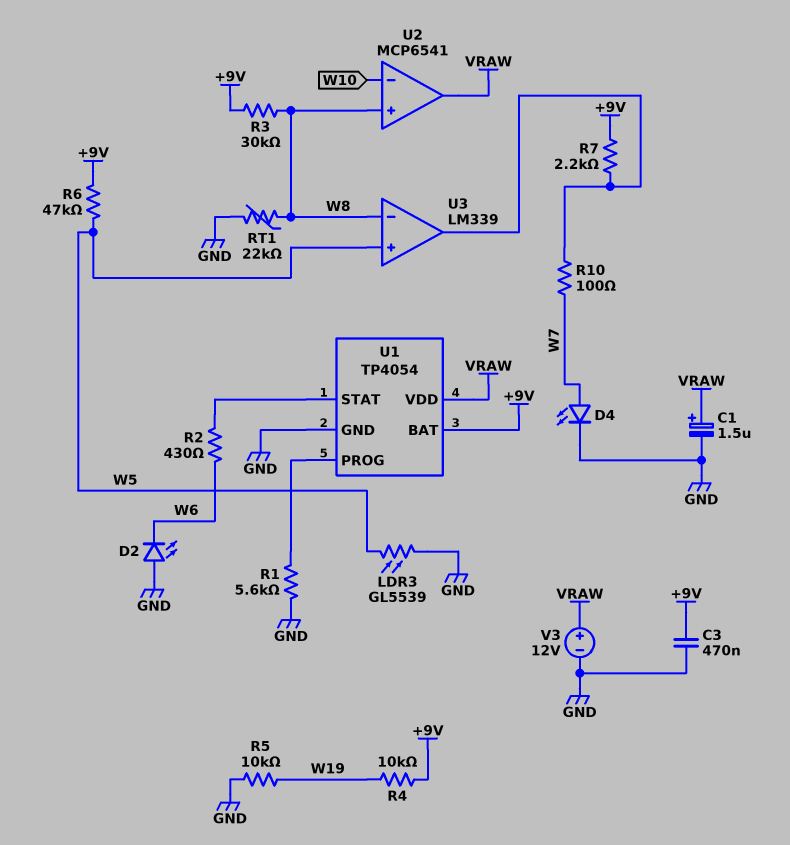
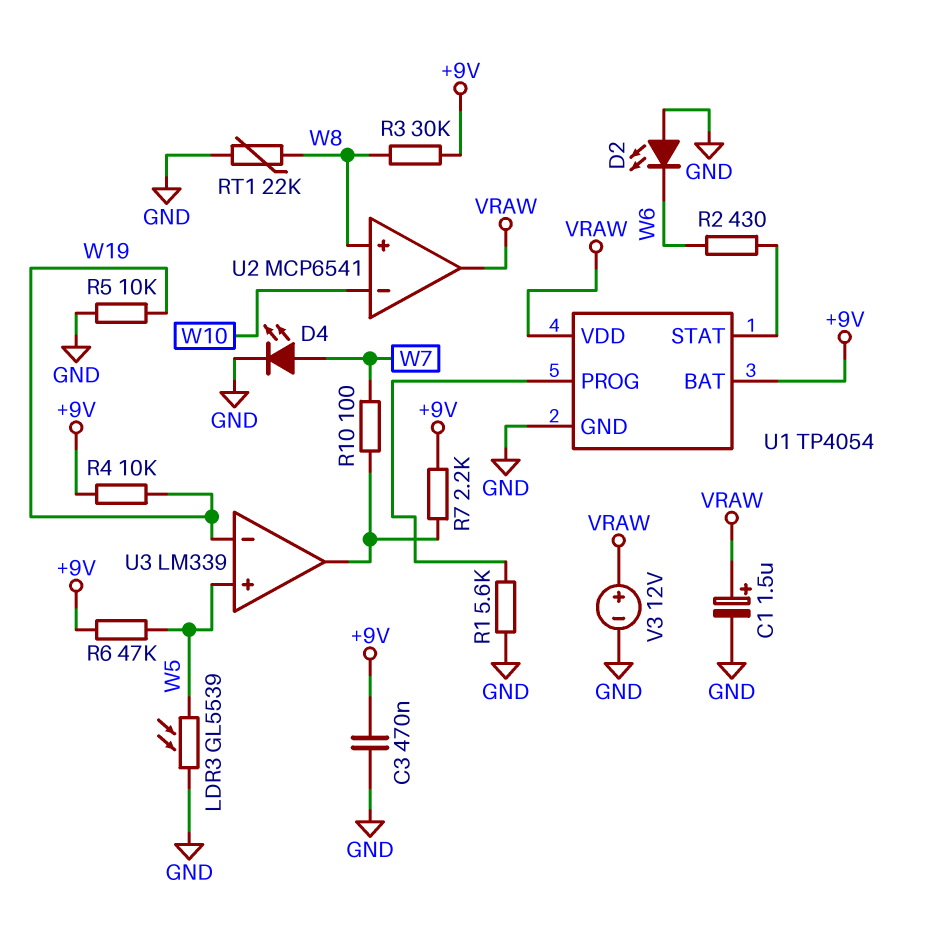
U3 pin in-: W8 -> W19

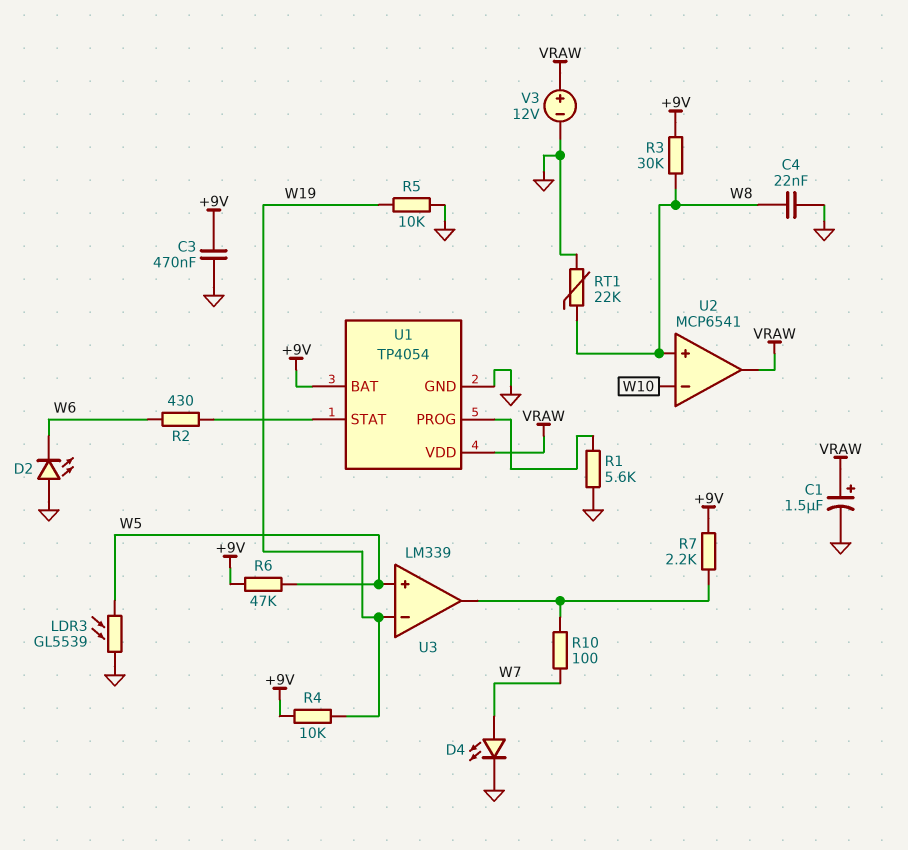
C4: none -> 22nF (GND, W8)

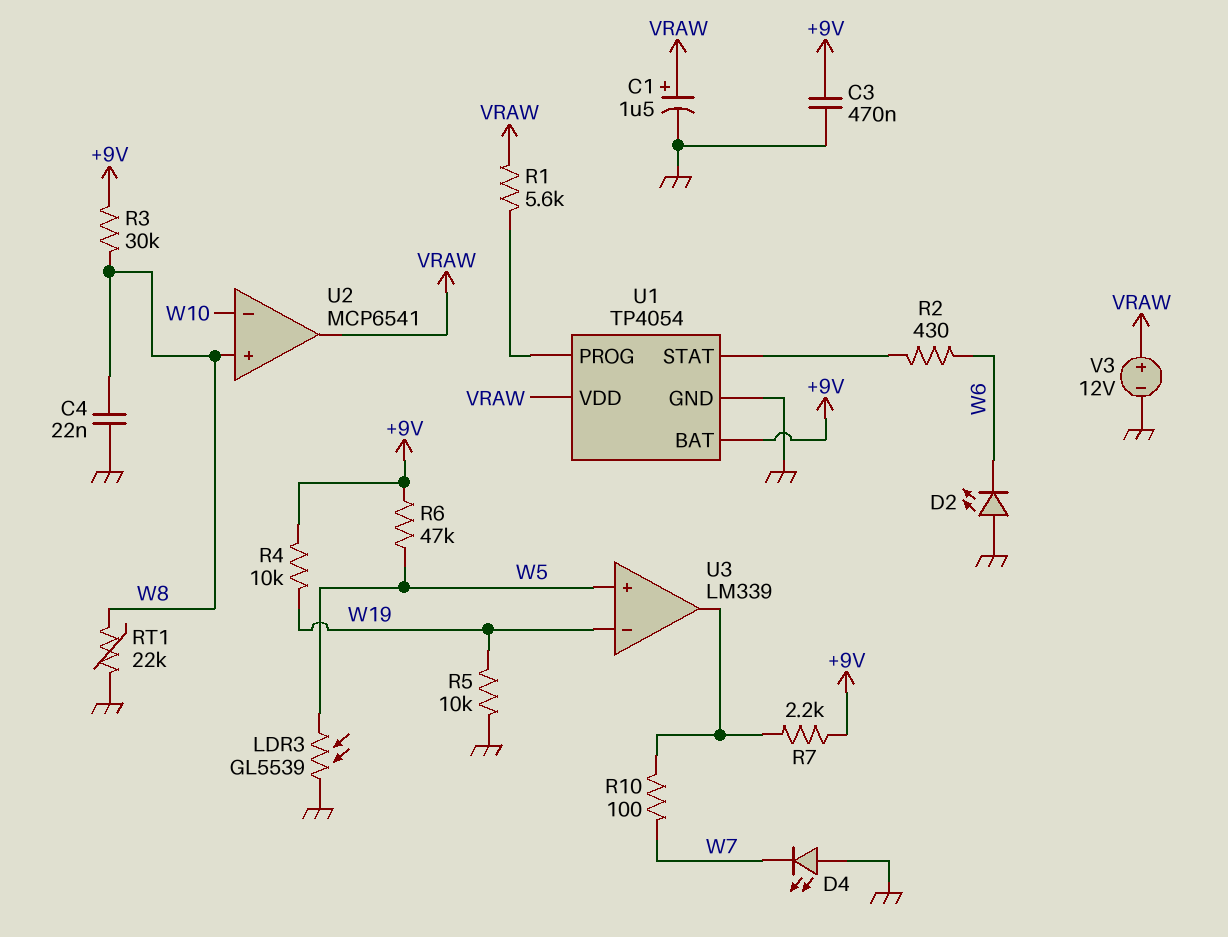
D4: LED (A W7, K GND) -> LED (A GND, K W7)
R1: 5.6k (GND, U1/PROG) -> 5.6k (U1/PROG, VRAW)

